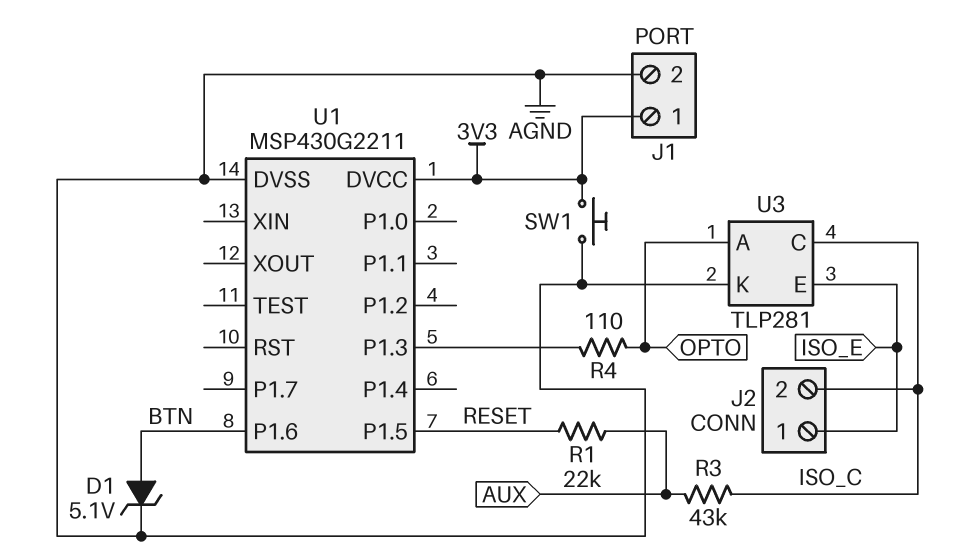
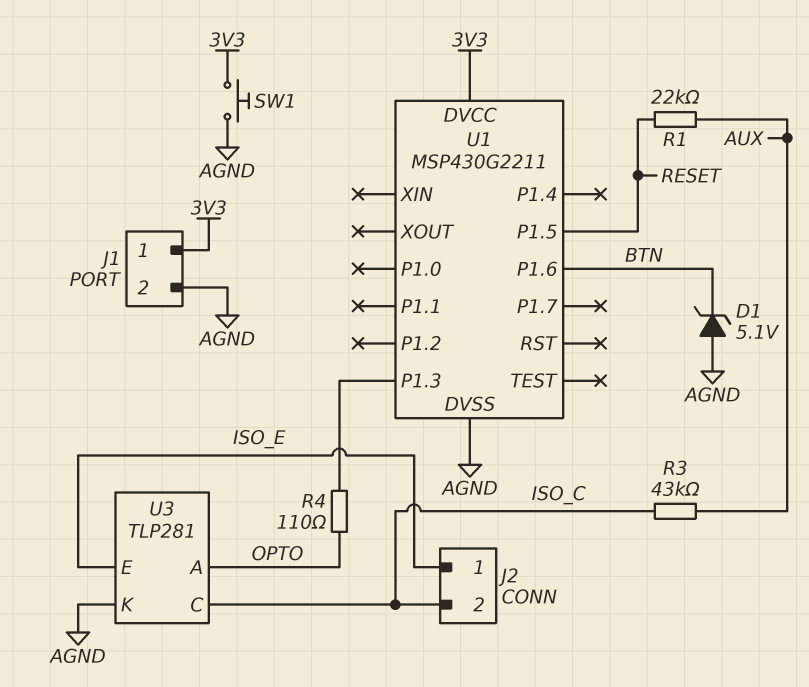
D1: zener 5.1V (A BTN, K AGND) -> zener 5.1V (A AGND, K BTN)

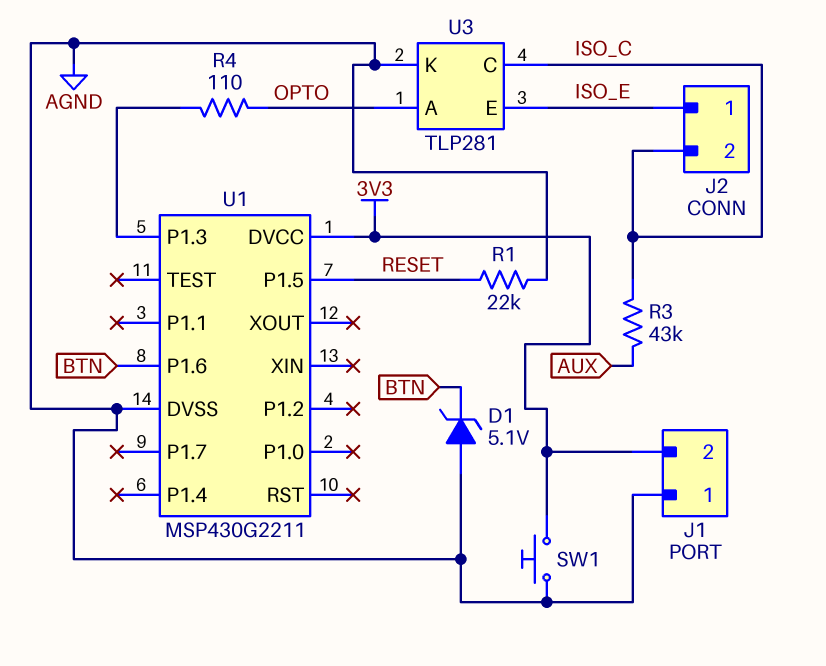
J1 pin 1: 3V3 -> AGND
J1 pin 2: AGND -> 3V3
R1: 22k (AUX, RESET) -> 22k (AGND, RESET)

